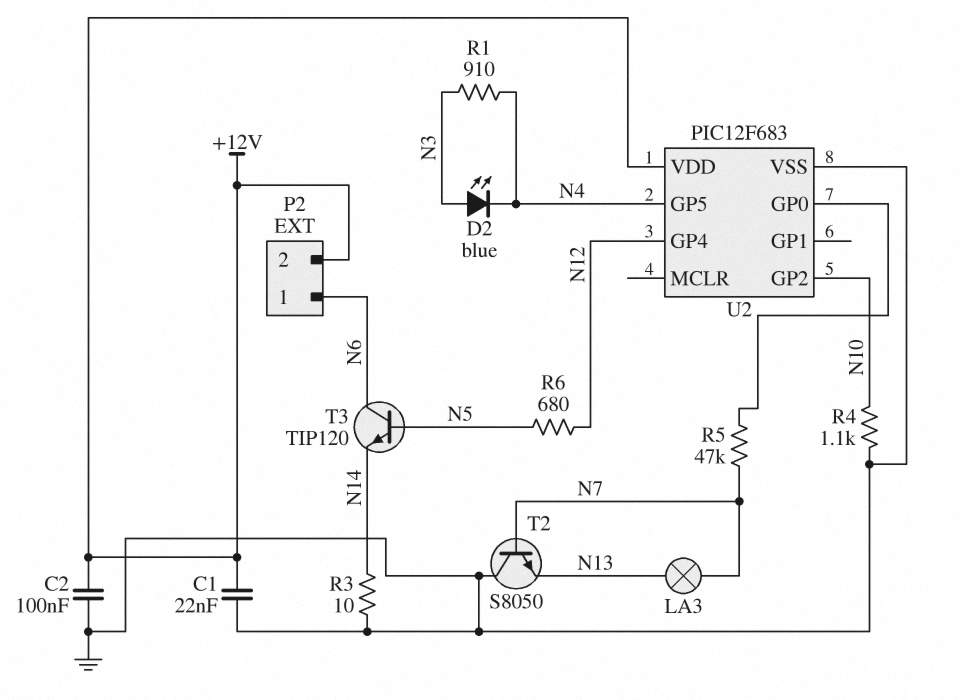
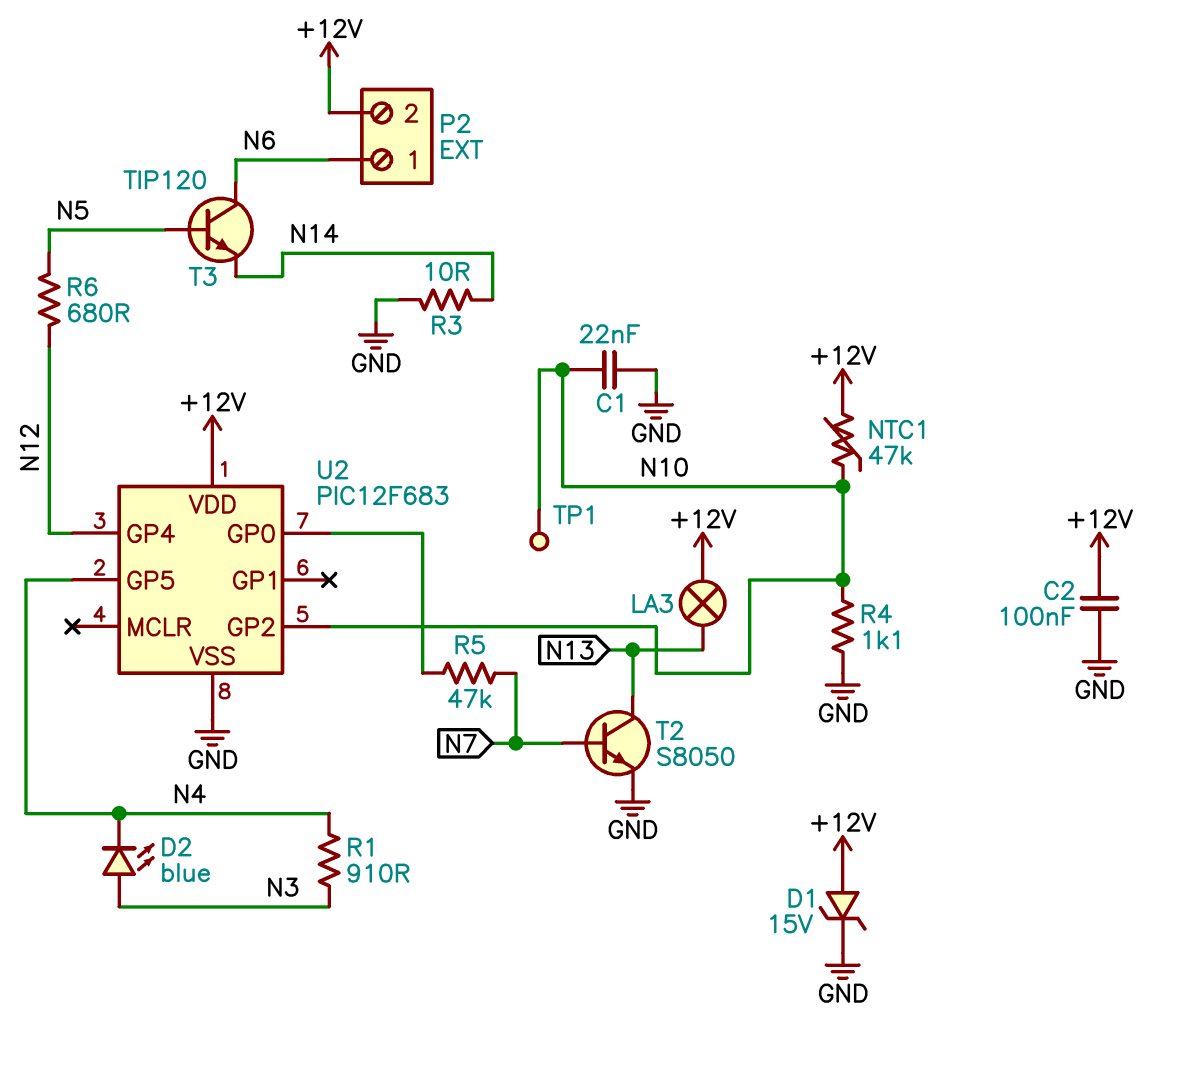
C1: 22nF (+12V, GND) -> 22nF (GND, N10)
D1: none -> zener 15V (A +12V, K GND)
LA3: lamp (N7, N13) -> lamp (+12V, N13)
NTC1: none -> 47k (+12V, N10)
T2: NPN S8050 (B N7, C GND, E N13) -> NPN S8050 (B N7, C N13, E GND)
TP1: none -> test point (N10)

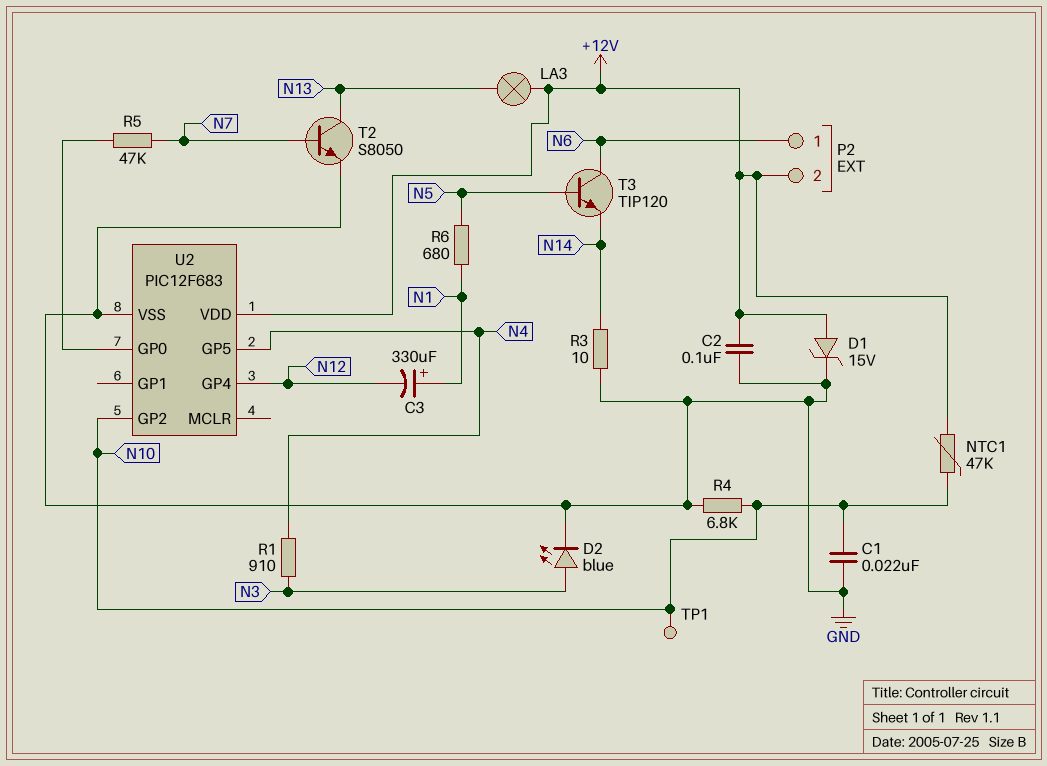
C3: none -> 330uF (plus N1, minus N12)
D2: LED blue (A N3, K N4) -> LED blue (A N3, K GND)
R4: 1.1k (GND, N10) -> 6.8k (GND, N10)
R6: 680 (N5, N12) -> 680 (N1, N5)

